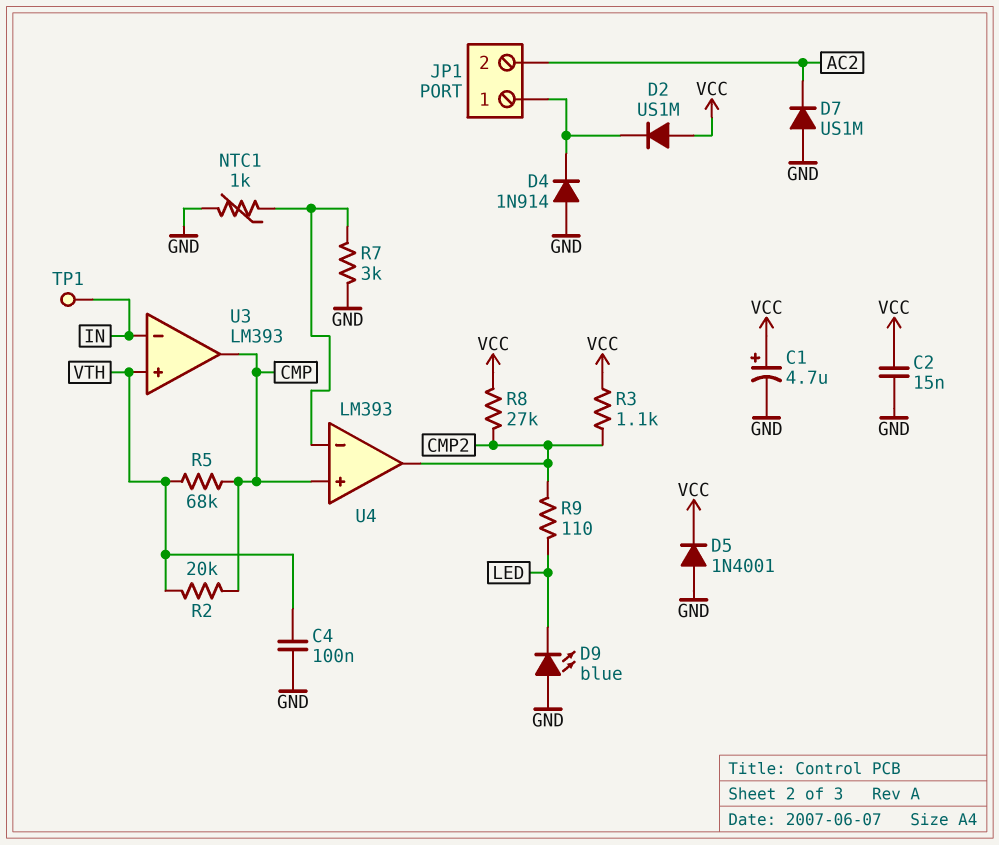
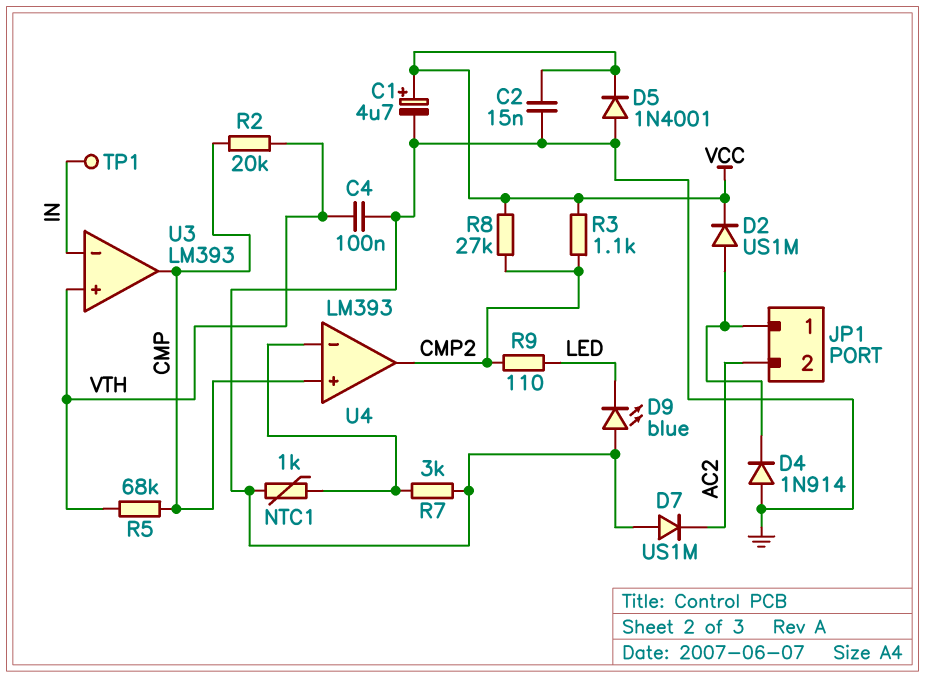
D2: diode US1M (A VCC, K JP1/1) -> diode US1M (A JP1/1, K VCC)

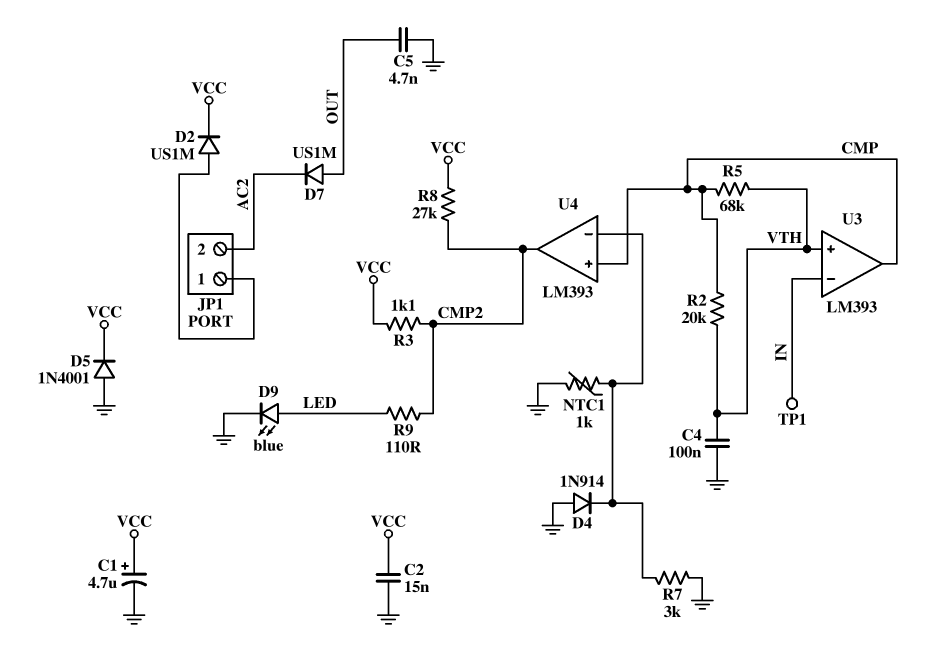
C5: none -> 4.7nF (GND, OUT)
D4: diode 1N914 (A GND, K JP1/1) -> diode 1N914 (A GND, K U4/in-)
D7: diode US1M (A GND, K AC2) -> diode US1M (A OUT, K AC2)
D9: LED blue (A GND, K LED) -> LED blue (A LED, K GND)

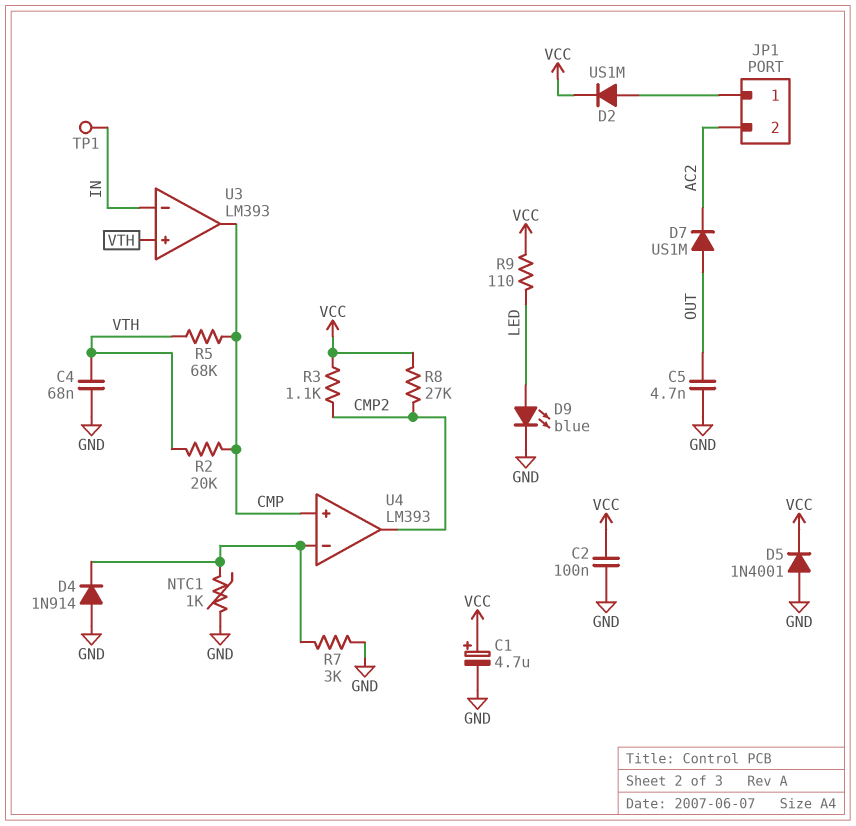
C2: 15nF (GND, VCC) -> 100nF (GND, VCC)
C4: 100nF (GND, VTH) -> 68nF (GND, VTH)
R9: 110 (CMP2, LED) -> 110 (LED, VCC)

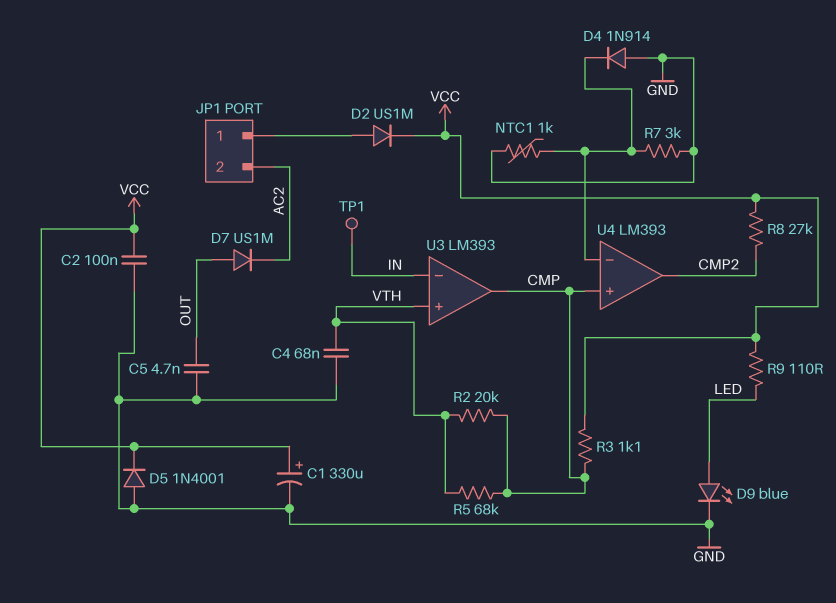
C1: 4.7uF (plus VCC, minus GND) -> 330uF (plus VCC, minus GND)
R3: 1.1k (CMP2, VCC) -> 1.1k (CMP, VCC)

